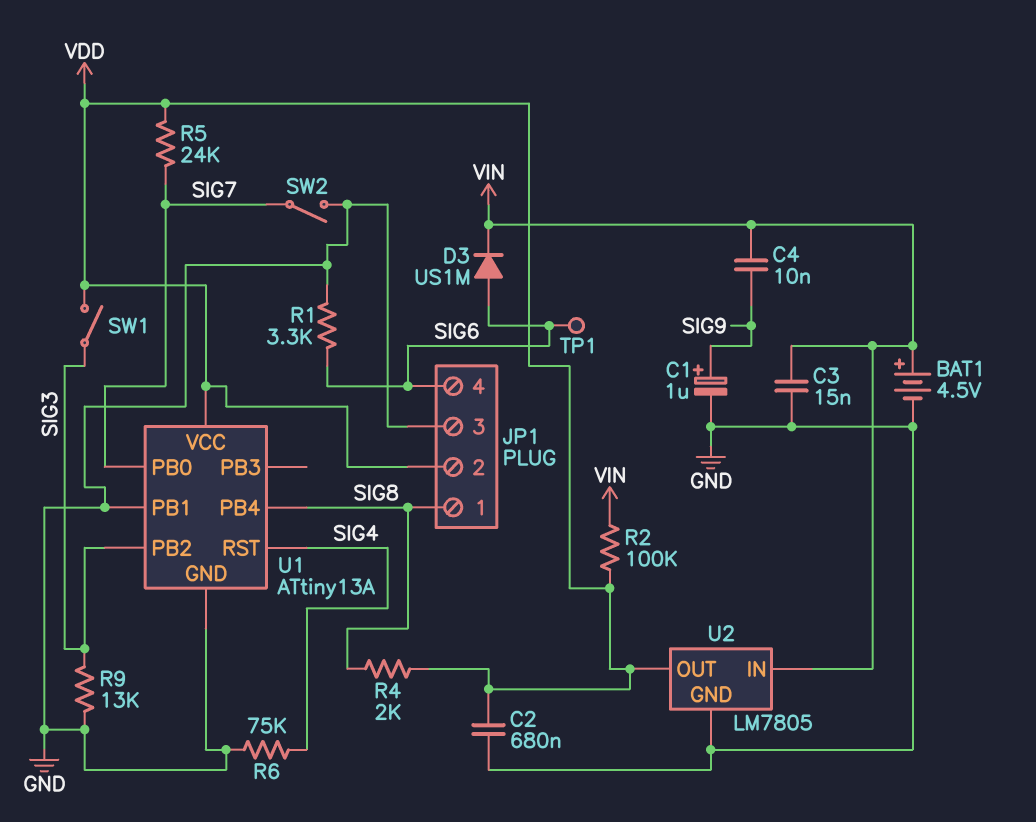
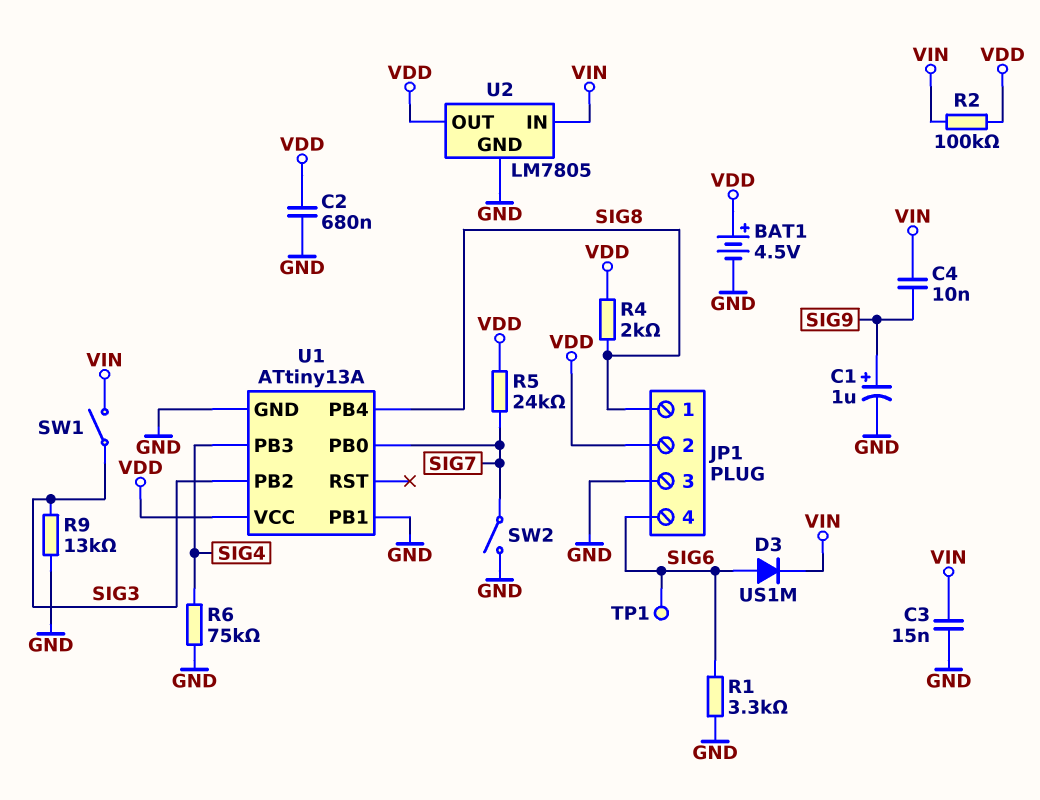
BAT1: 4.5V (plus VIN, minus GND) -> 4.5V (plus VDD, minus GND)
SW1: switch (SIG3, VDD) -> switch (SIG3, VIN)
U1 pin PB3: none -> SIG4
U1 pin RST: SIG4 -> none

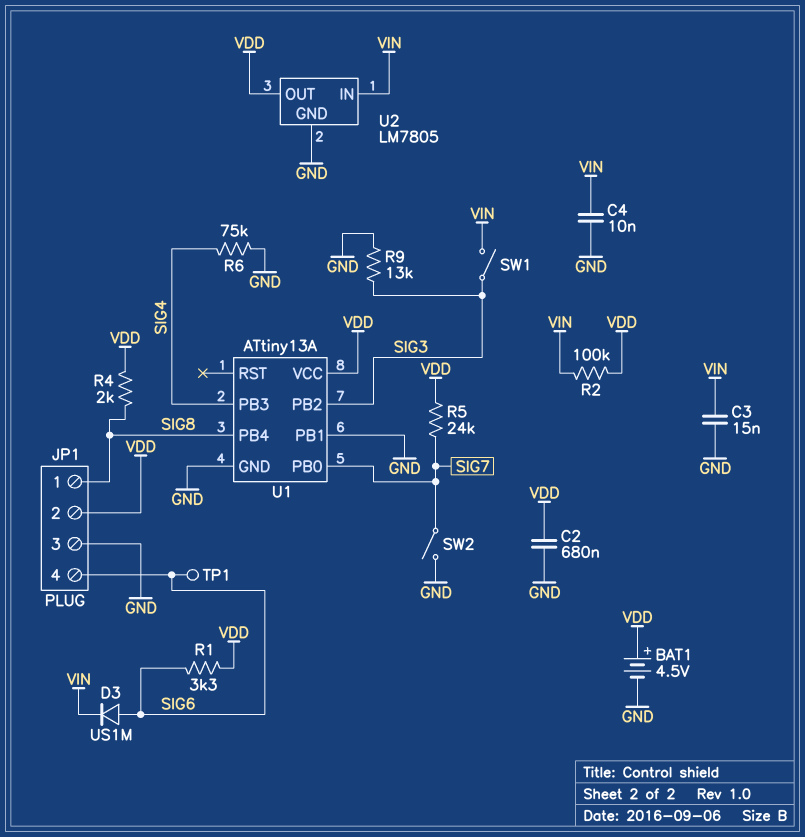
C1: 1uF (plus SIG9, minus GND) -> none
C4: 10nF (SIG9, VIN) -> 10nF (GND, VIN)
R1: 3.3k (GND, SIG6) -> 3.3k (SIG6, VDD)

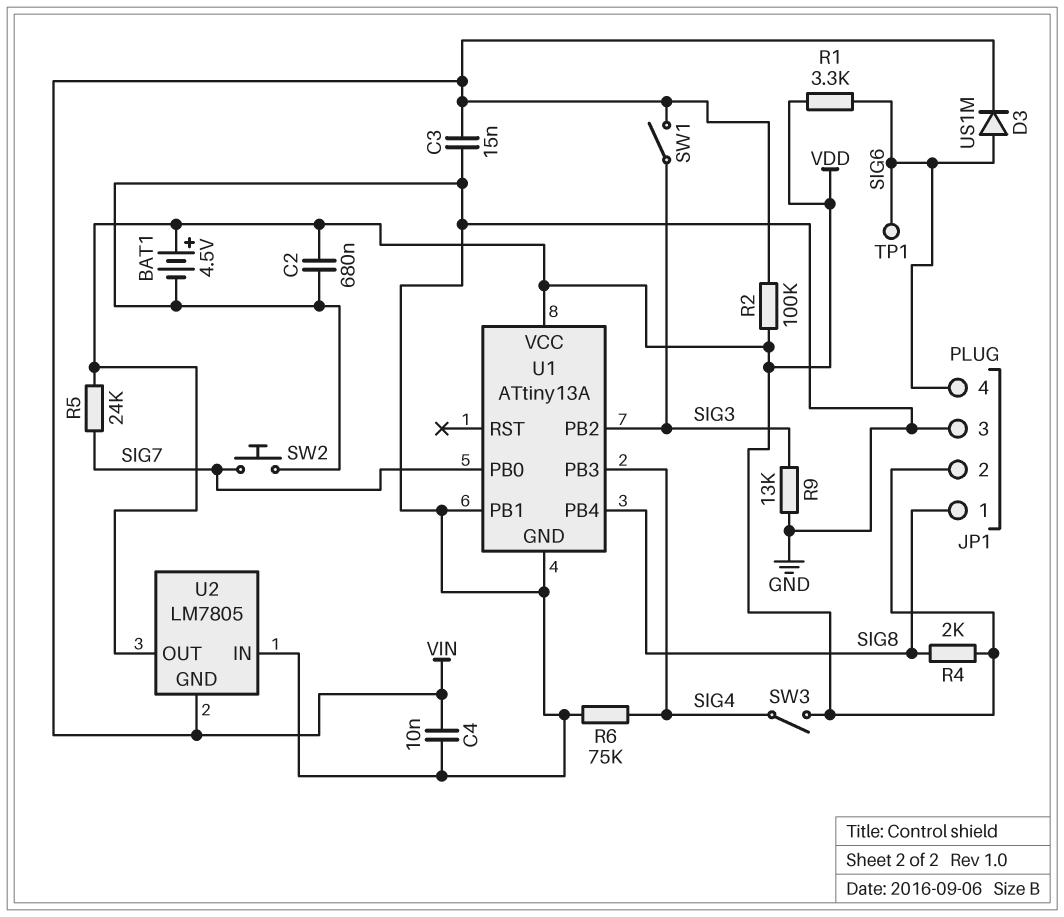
SW2: switch (GND, SIG7) -> button (GND, SIG7)
SW3: none -> switch (SIG4, VDD)
U2 pin GND: GND -> VIN
U2 pin IN: VIN -> GND

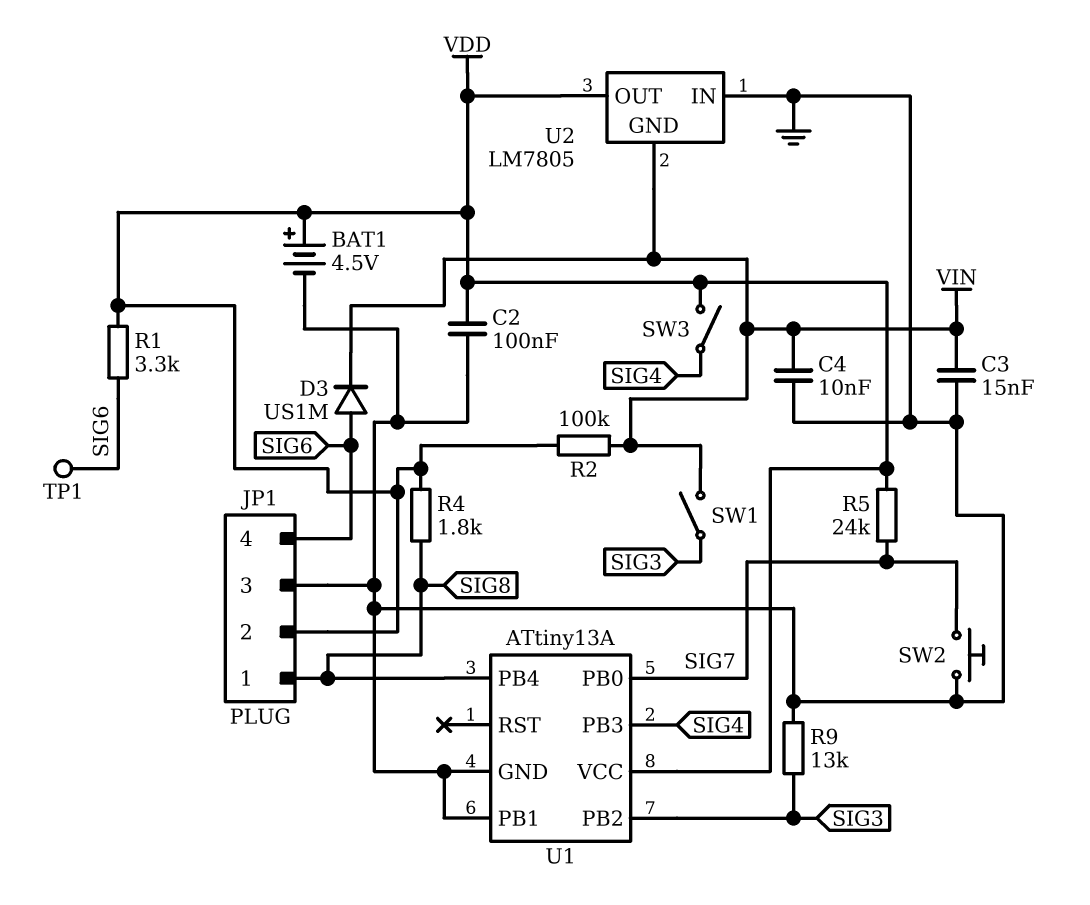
C2: 680nF (GND, VDD) -> 100nF (GND, VDD)
R4: 2k (SIG8, VDD) -> 1.8k (SIG8, VDD)
R6: 75k (GND, SIG4) -> none

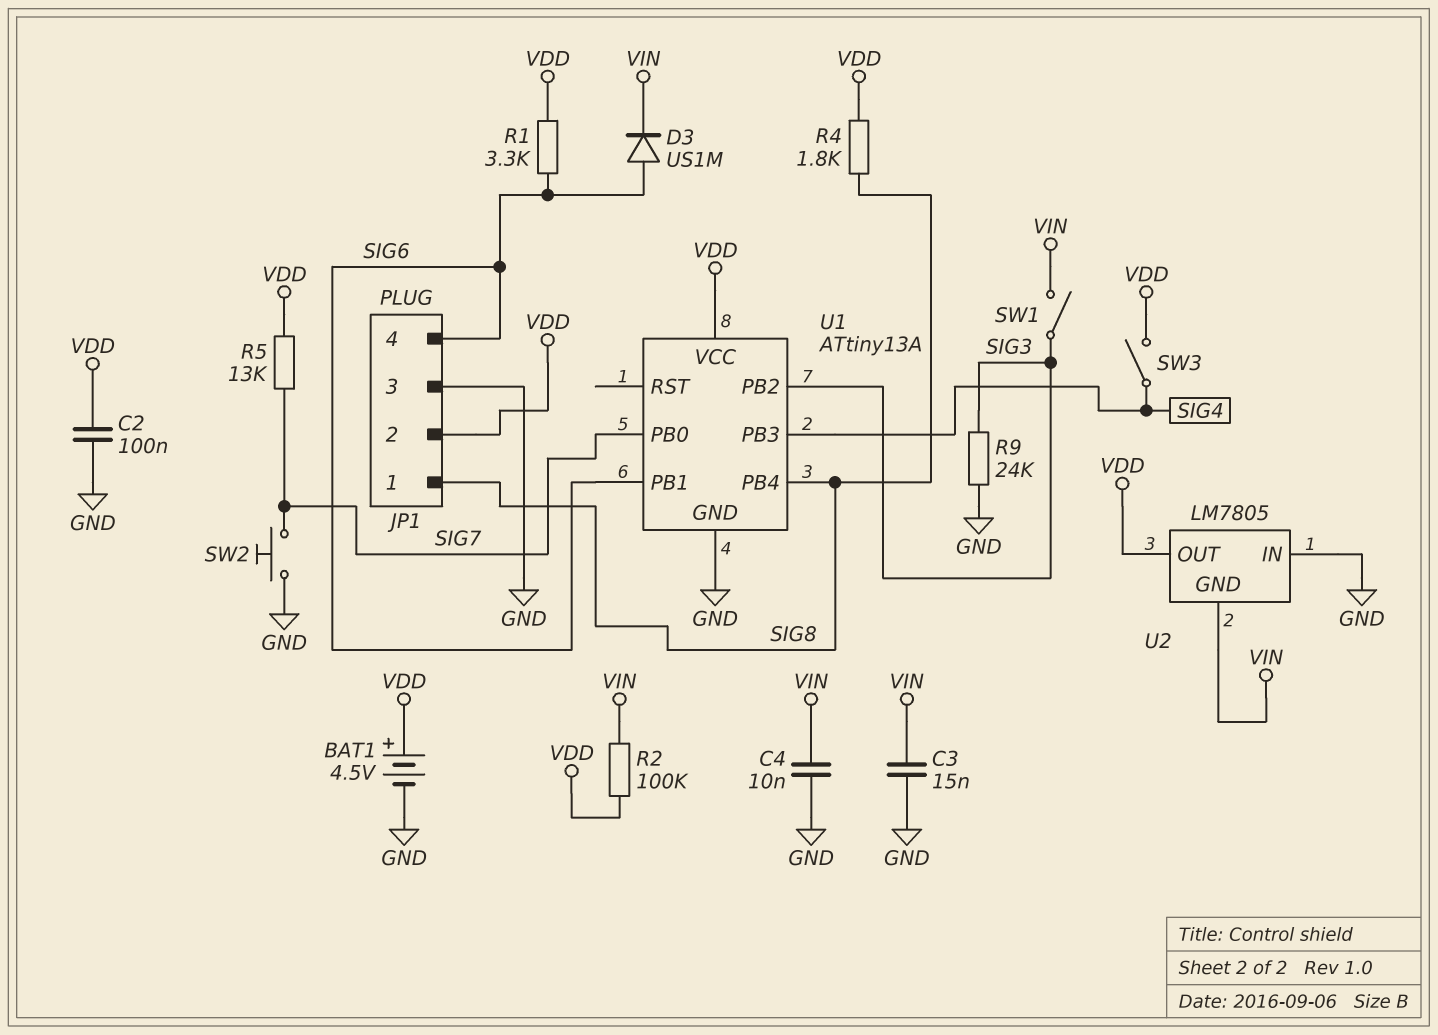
R5: 24k (SIG7, VDD) -> 13k (SIG7, VDD)
R9: 13k (GND, SIG3) -> 24k (GND, SIG3)
TP1: test point (SIG6) -> none
U1 pin PB1: GND -> SIG6

